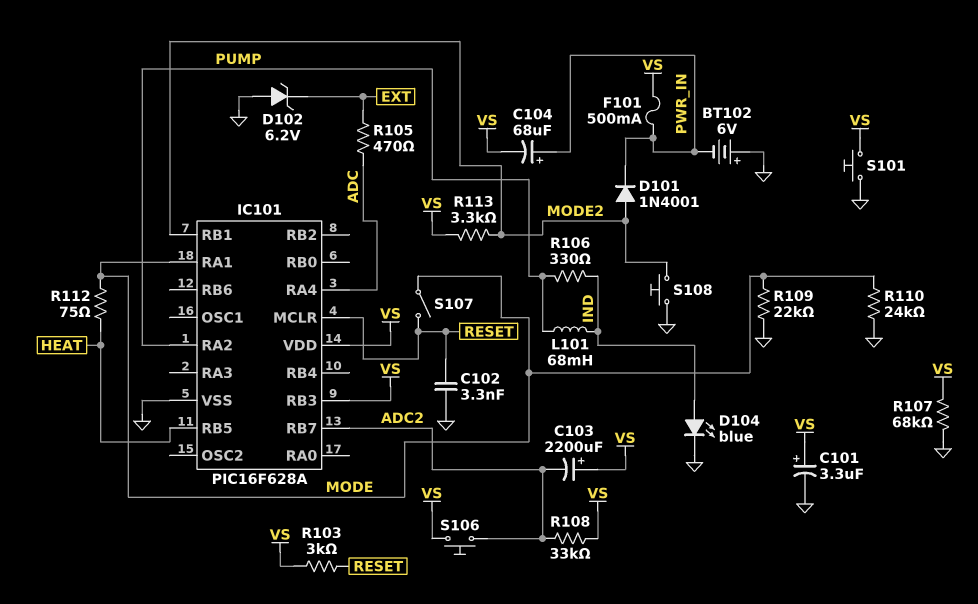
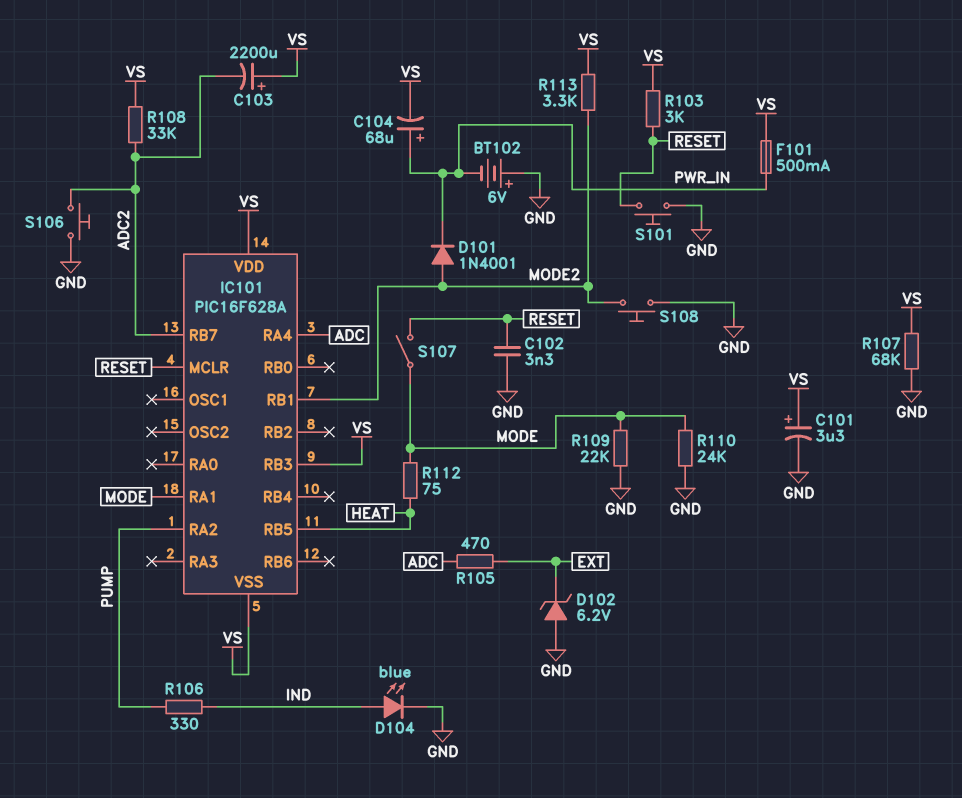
IC101 pin VSS: GND -> VS
L101: 68mH (IND, PUMP) -> none
S101: button (GND, VS) -> button (GND, RESET)
S106: button (ADC2, VS) -> button (ADC2, GND)

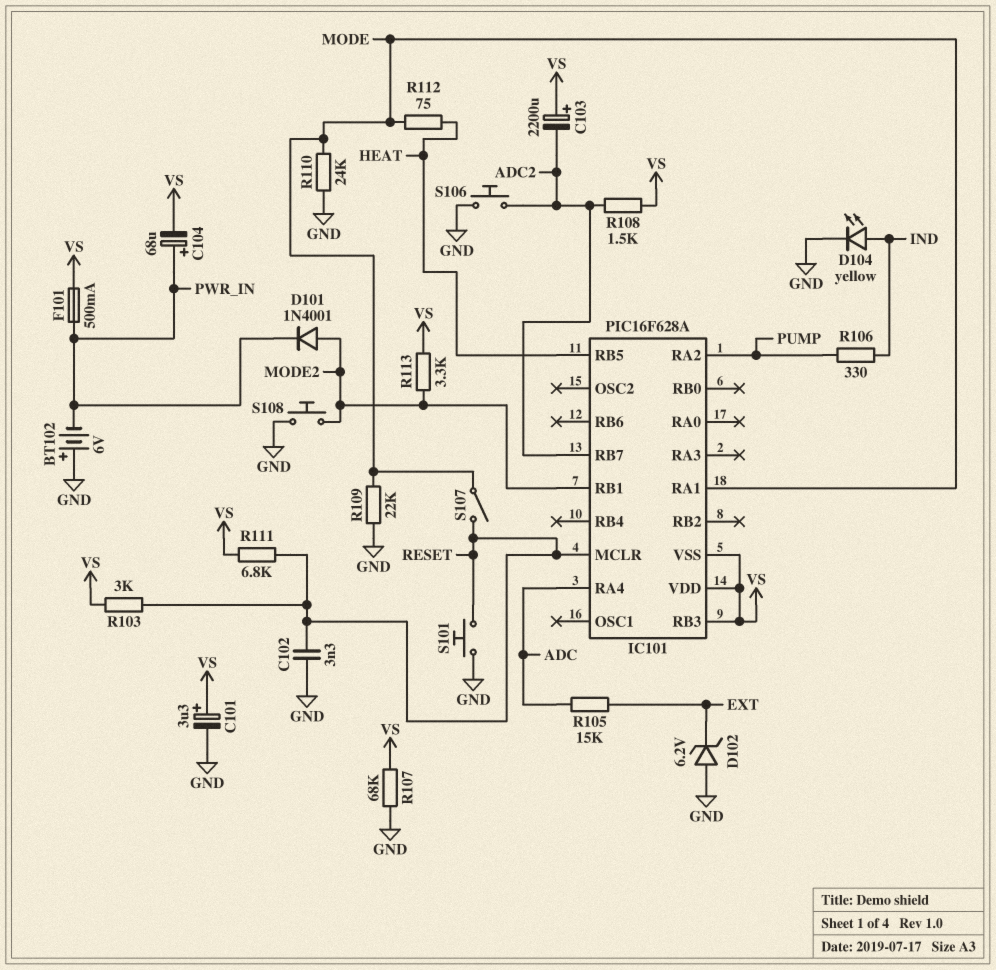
D104: LED blue (A IND, K GND) -> LED yellow (A IND, K GND)
R105: 470 (ADC, EXT) -> 15k (ADC, EXT)
R108: 33k (ADC2, VS) -> 1.5k (ADC2, VS)
R111: none -> 6.8k (RESET, VS)

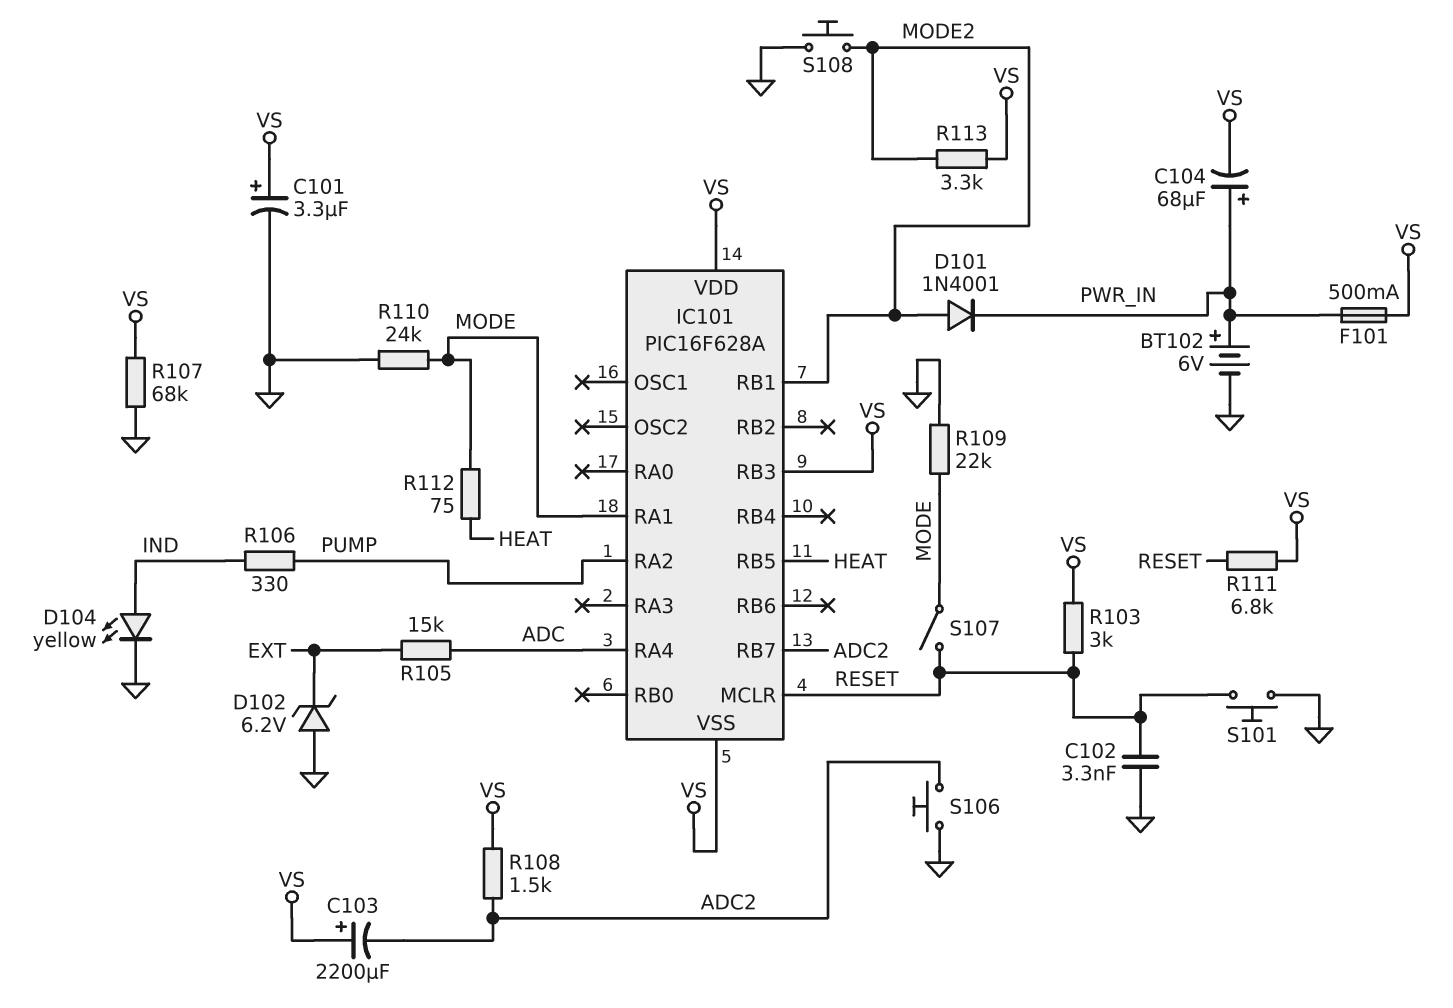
BT102: 6V (plus GND, minus PWR_IN) -> 6V (plus PWR_IN, minus GND)

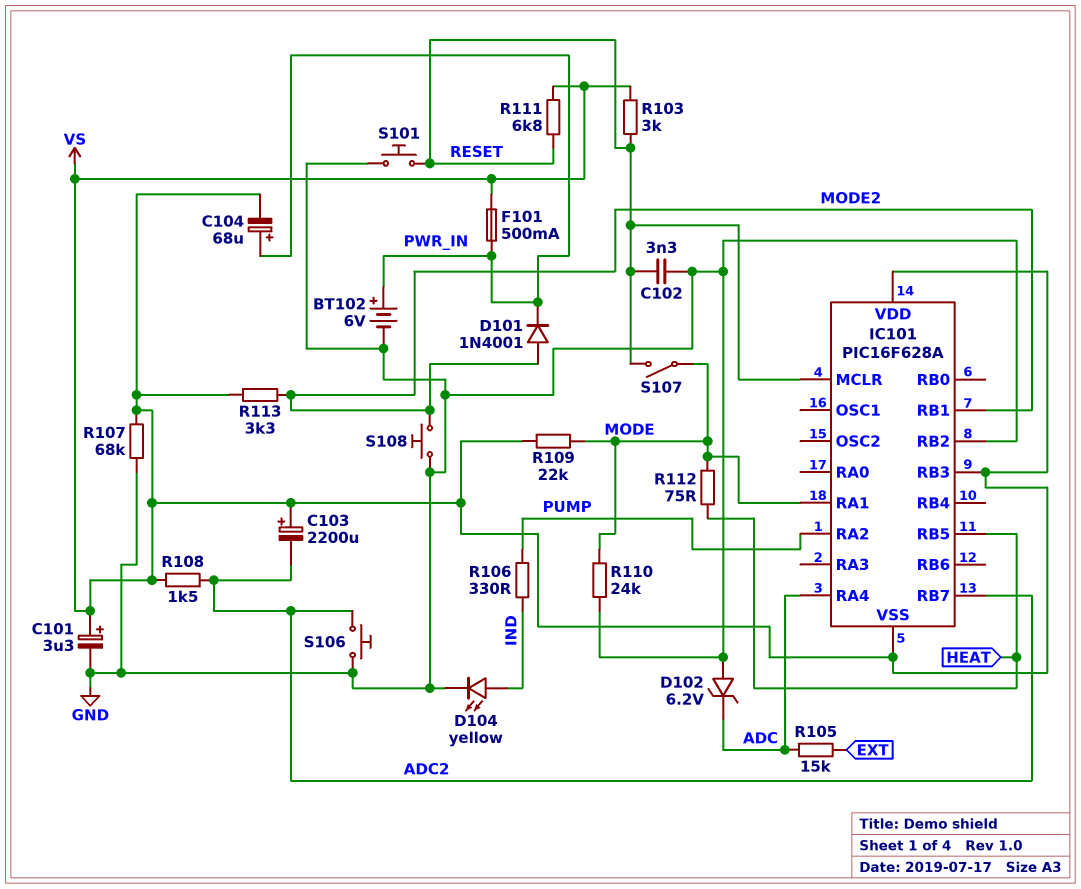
D102: zener 6.2V (A GND, K EXT) -> zener 6.2V (A GND, K ADC)
IC101 pin RB2: none -> GND
R109: 22k (GND, MODE) -> 22k (MODE, VS)

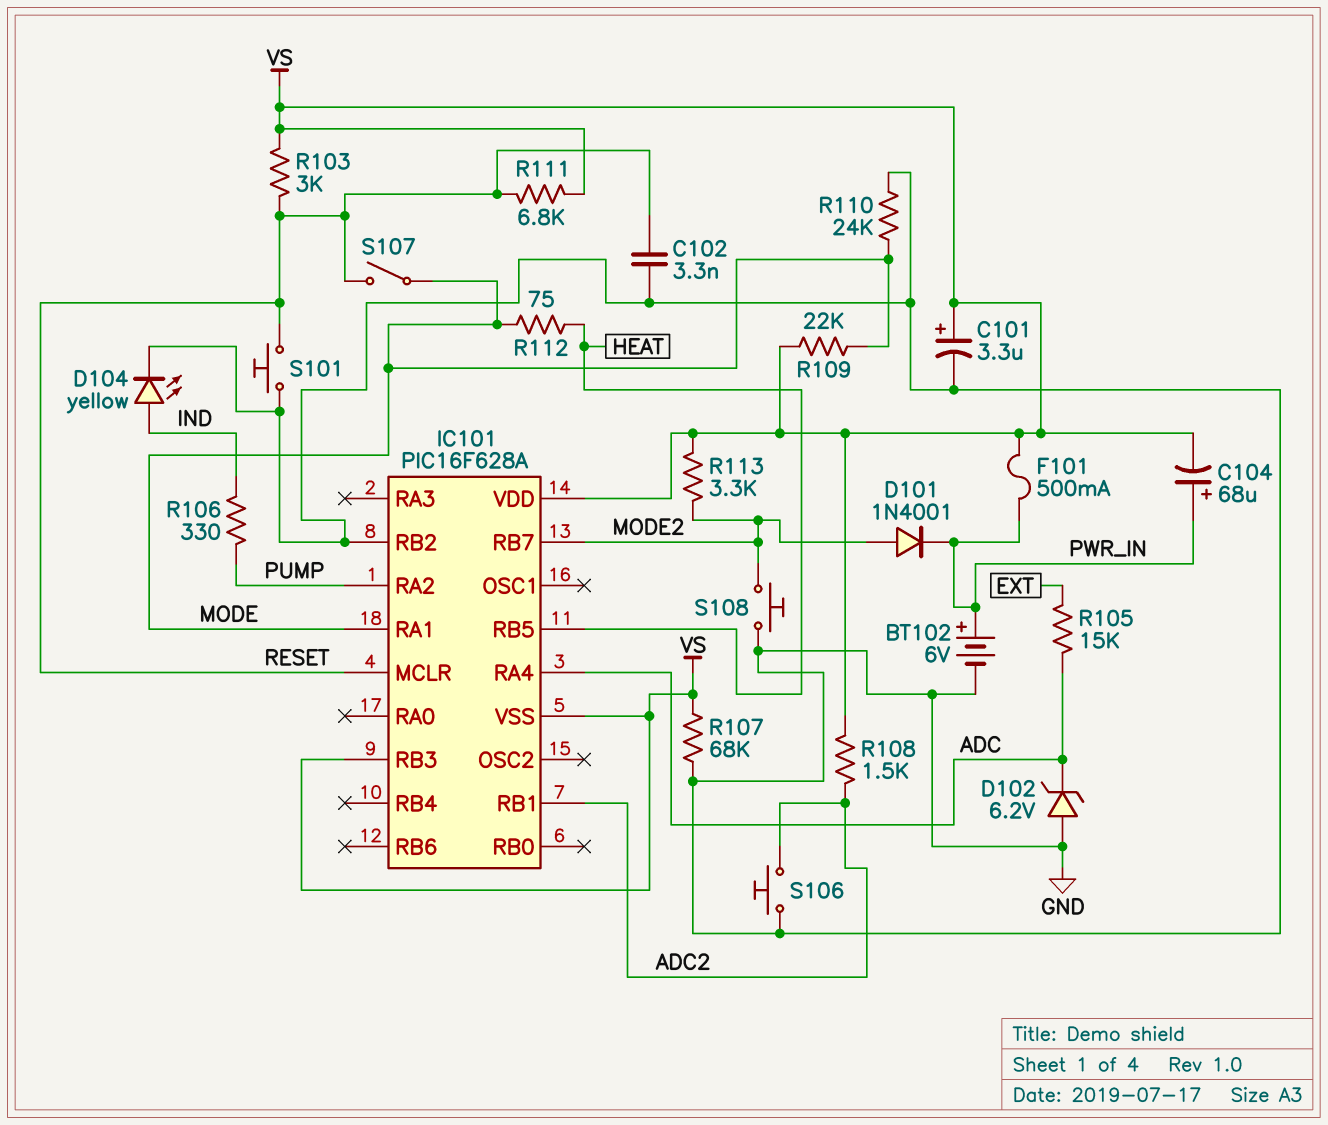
C103: 2200uF (plus VS, minus ADC2) -> none
IC101 pin RB1: MODE2 -> ADC2
IC101 pin RB7: ADC2 -> MODE2

